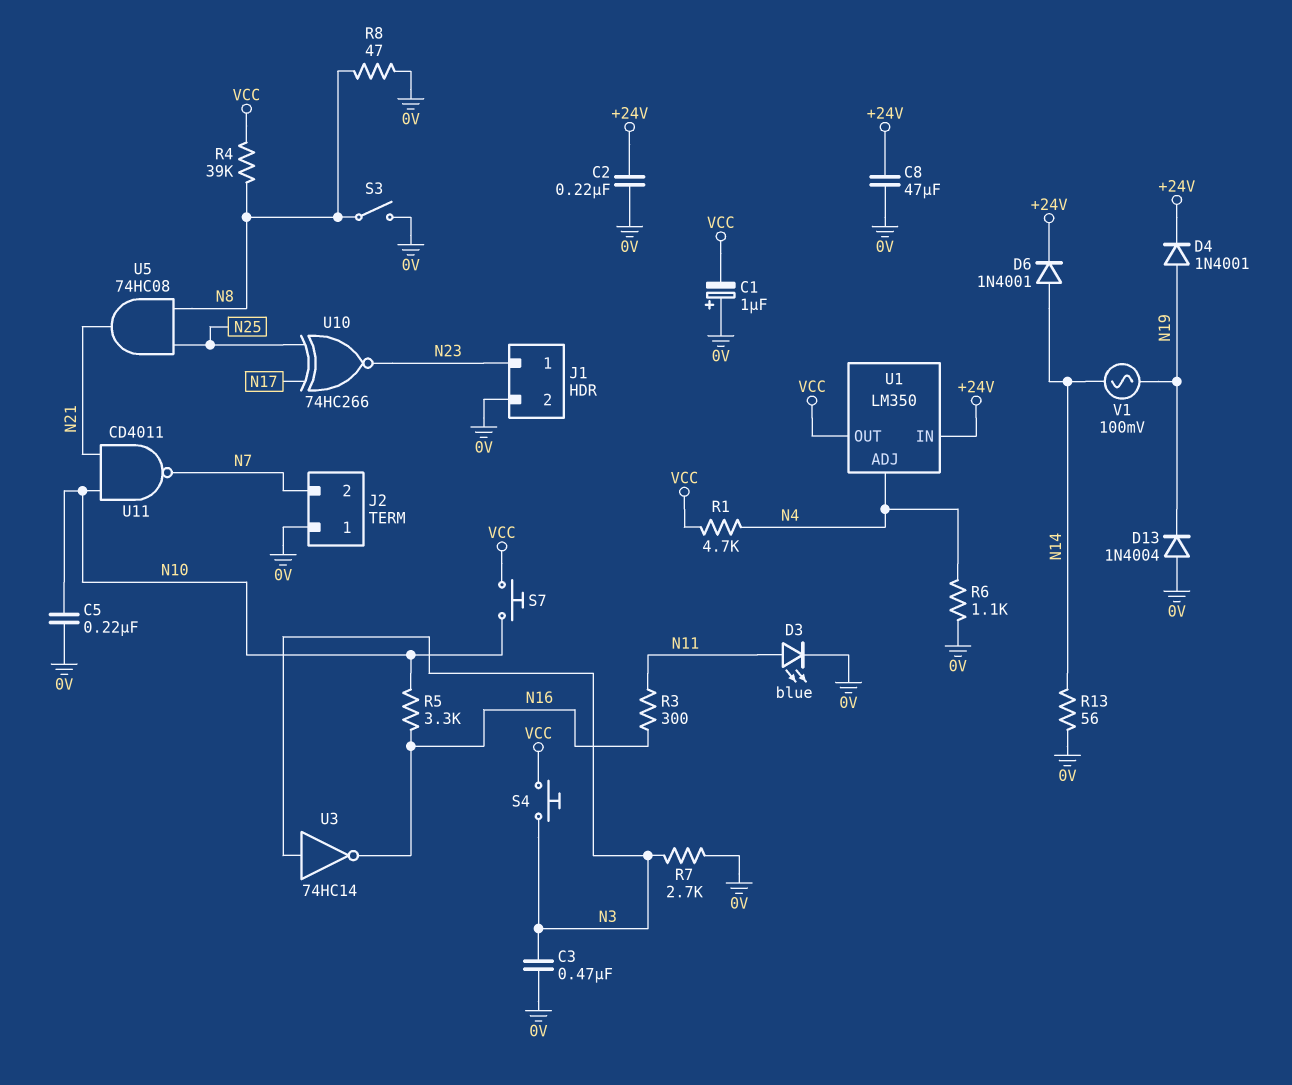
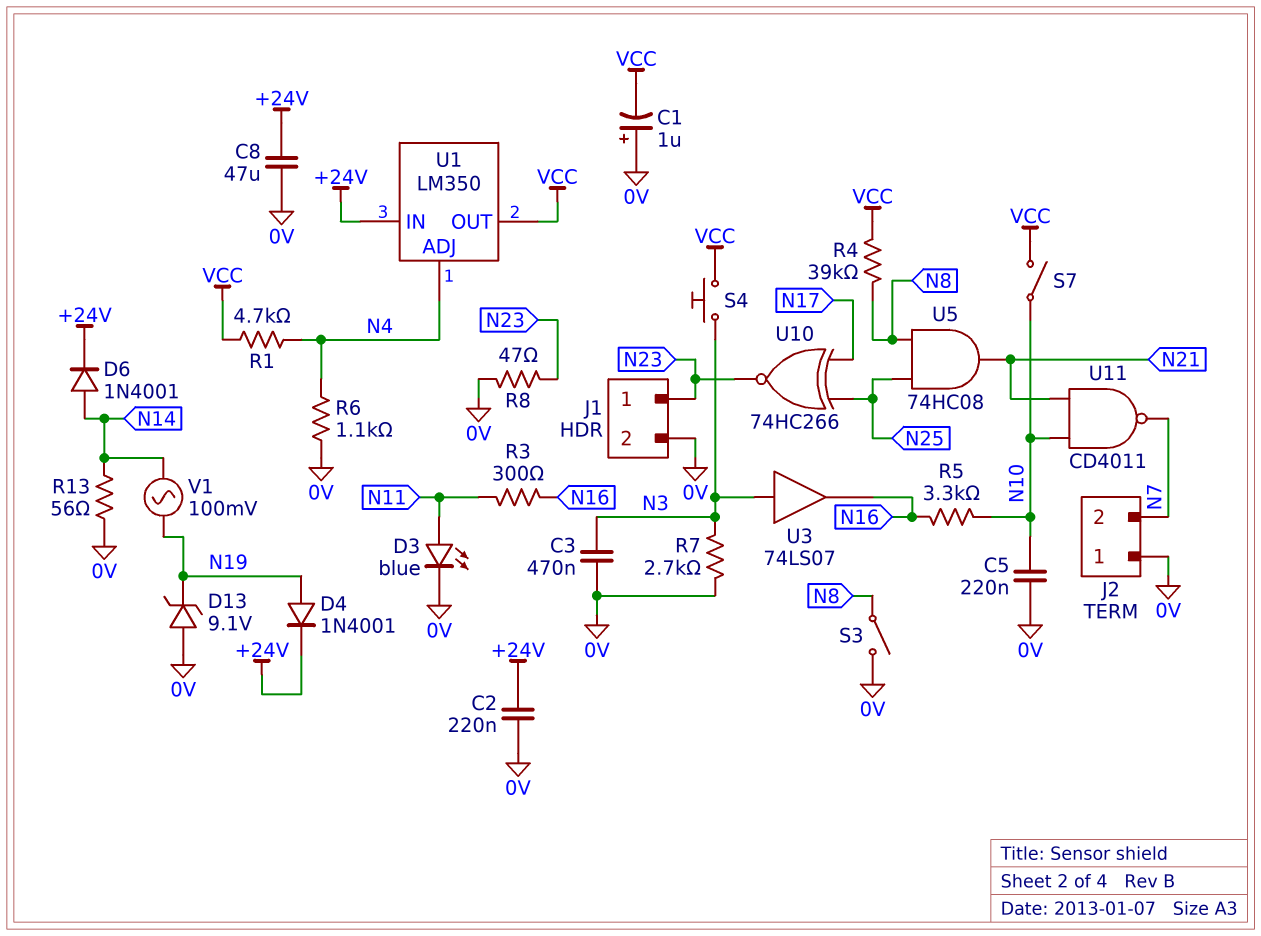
D13: diode 1N4004 (A 0V, K N19) -> zener 9.1V (A 0V, K N19)
R8: 47 (0V, N8) -> 47 (0V, N23)
S7: button (N10, VCC) -> switch (N10, VCC)
U3: NOT 74HC14 (in N3, out N16) -> buffer 74LS07 (in N3, out N16)

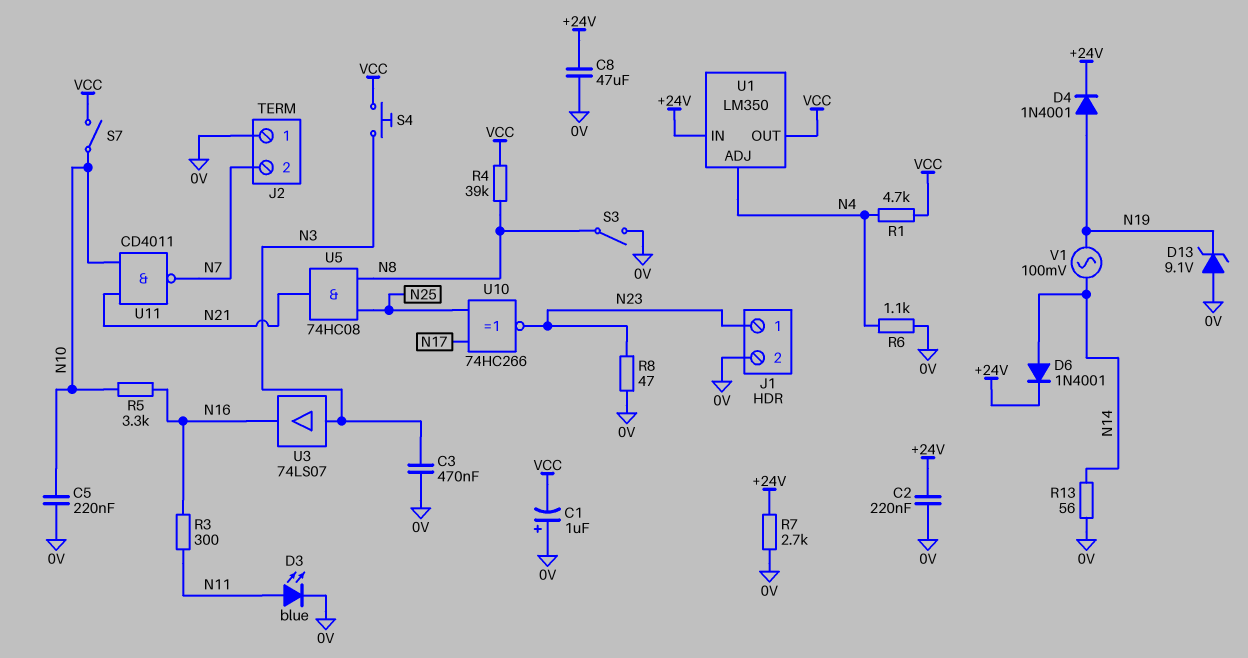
R7: 2.7k (0V, N3) -> 2.7k (+24V, 0V)

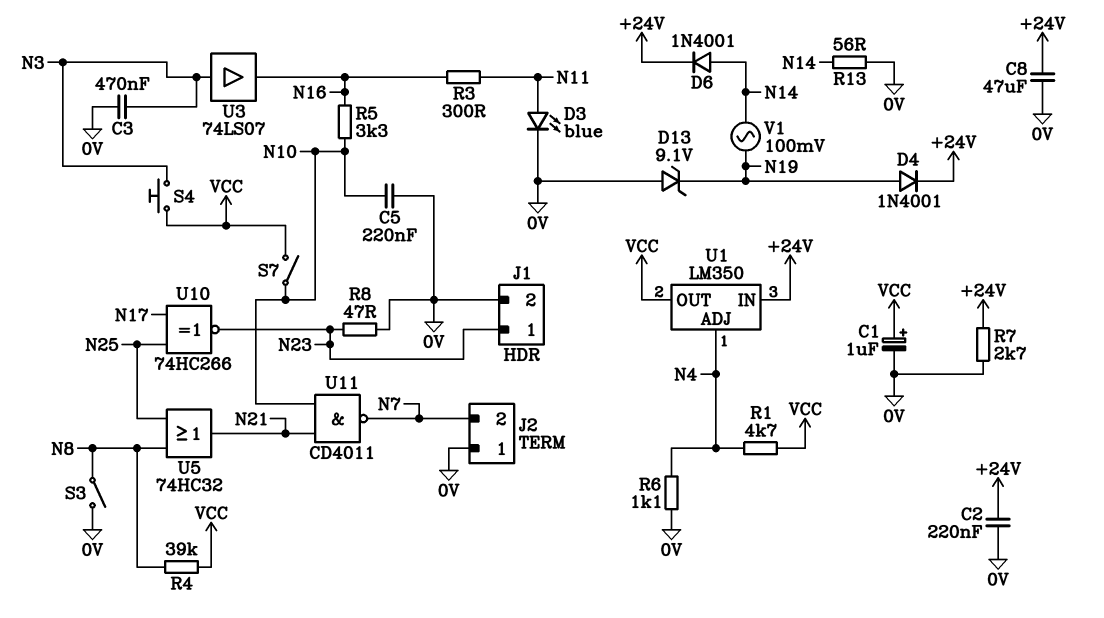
C1: 1uF (plus 0V, minus VCC) -> 1uF (plus VCC, minus 0V)
U5: AND 74HC08 (in N8, in N25, out N21) -> OR 74HC32 (in N8, in N25, out N21)

